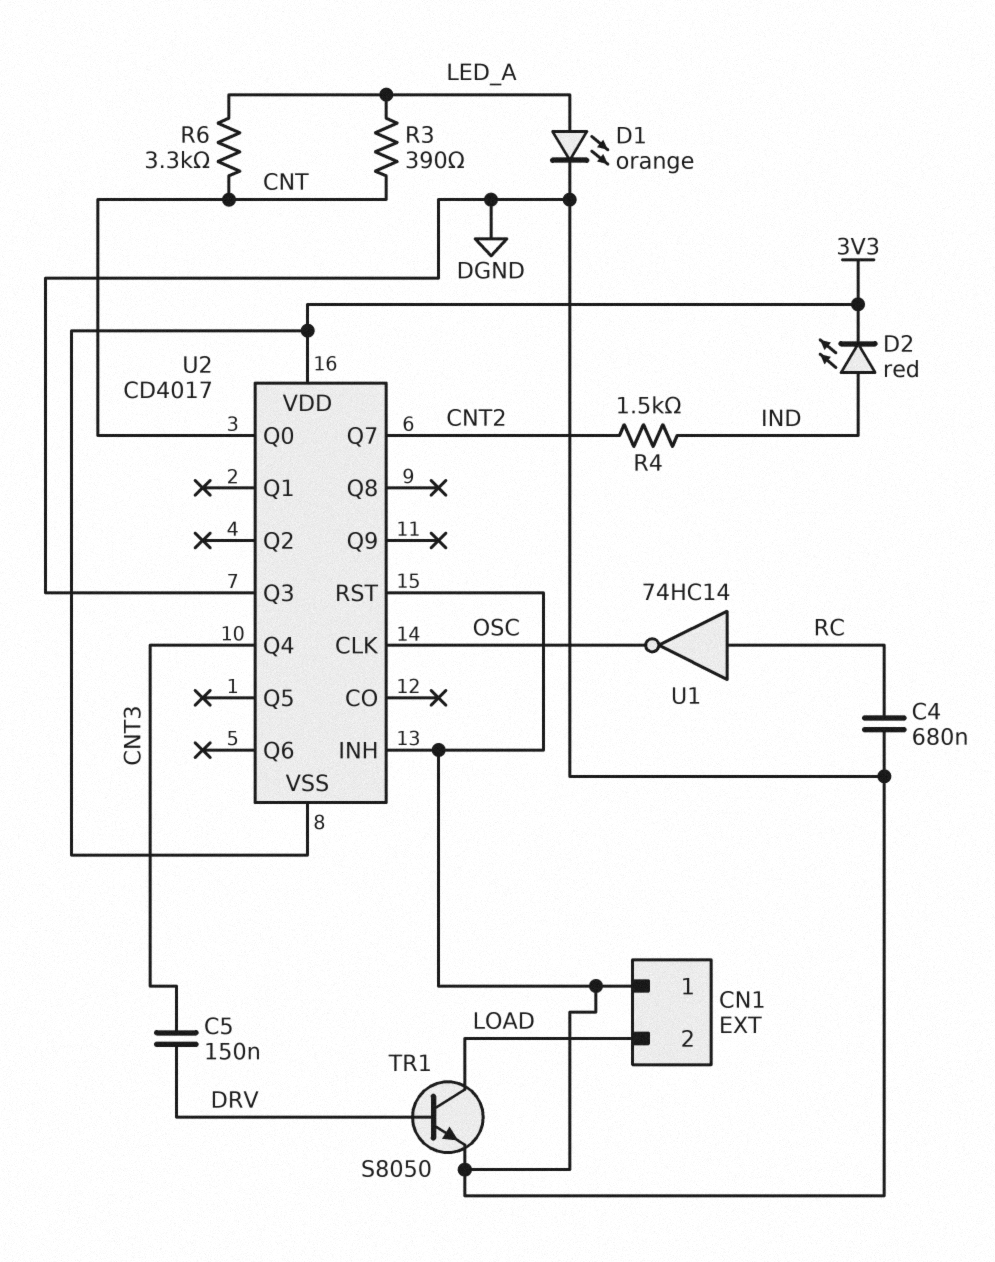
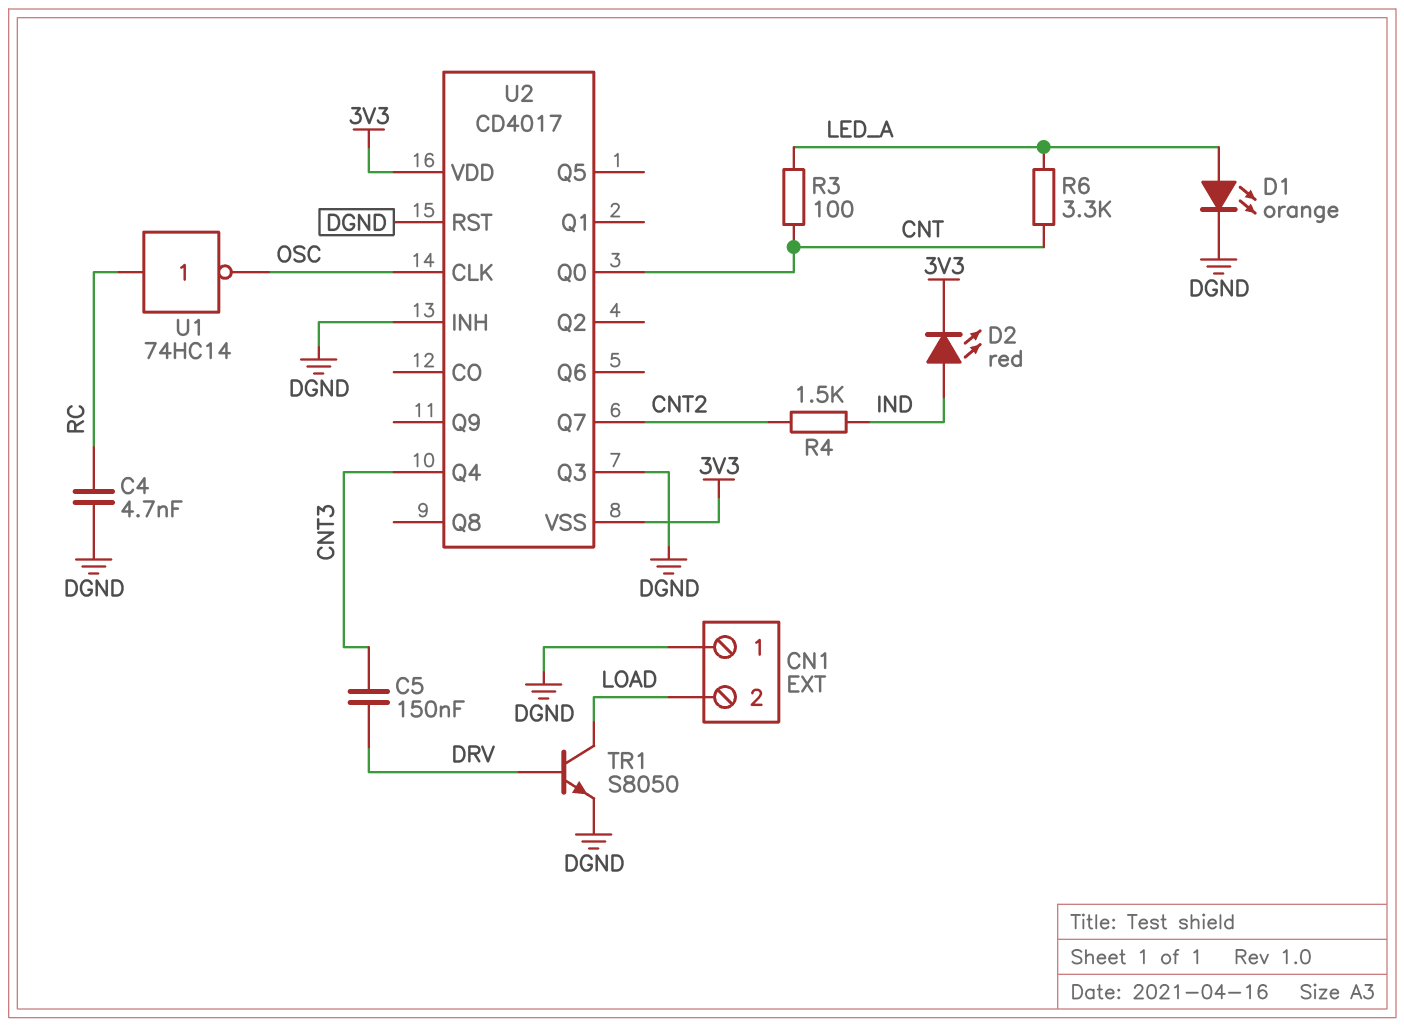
C4: 680nF (DGND, RC) -> 4.7nF (DGND, RC)
R3: 390 (CNT, LED_A) -> 100 (CNT, LED_A)

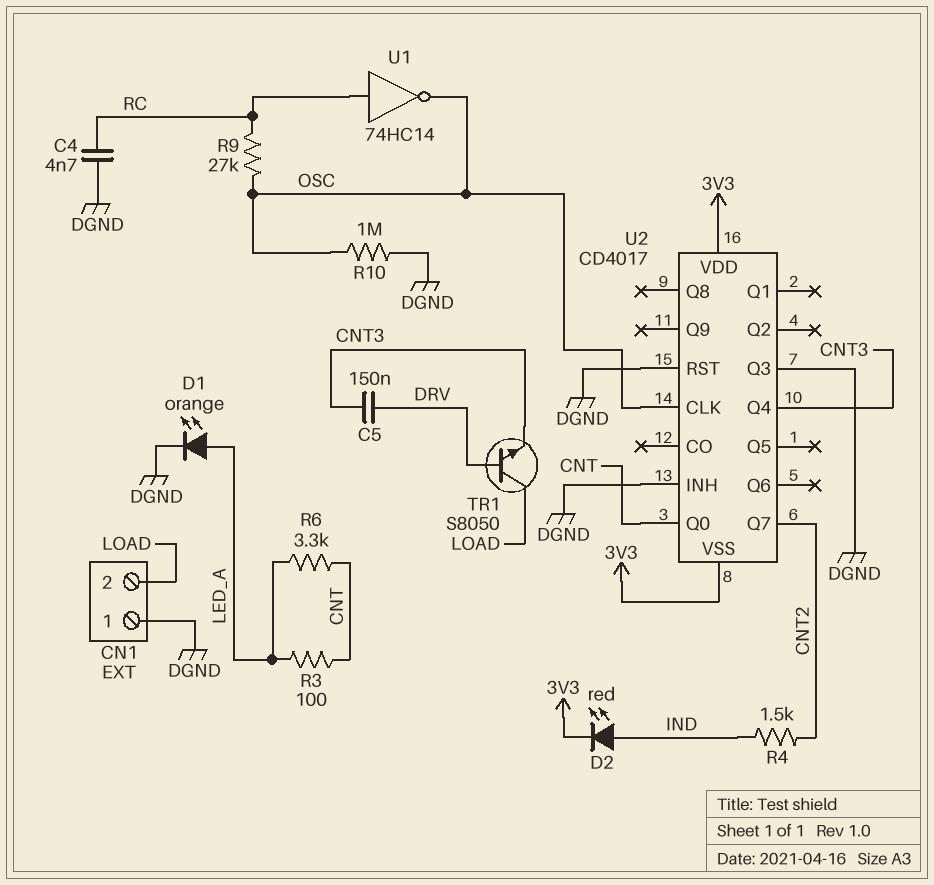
R9: none -> 27k (OSC, RC)
R10: none -> 1M (DGND, OSC)
TR1: NPN S8050 (B DRV, C LOAD, E DGND) -> NPN S8050 (B DRV, C LOAD, E CNT3)

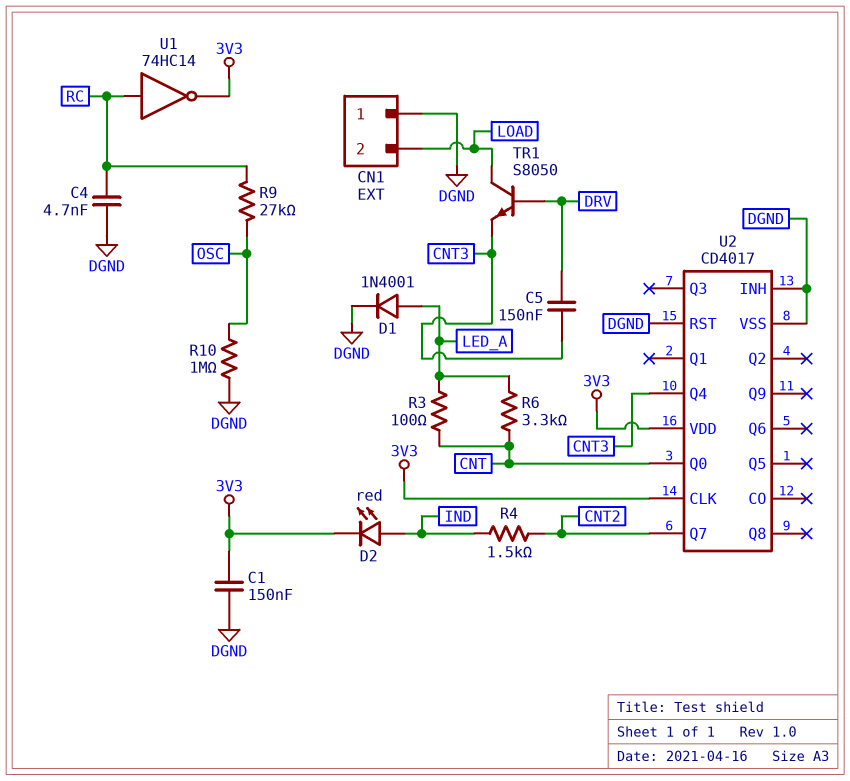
C1: none -> 150nF (3V3, DGND)
D1: LED orange (A LED_A, K DGND) -> diode 1N4001 (A LED_A, K DGND)
U1: NOT 74HC14 (in RC, out OSC) -> NOT 74HC14 (in RC, out 3V3)
U2 pin CLK: OSC -> 3V3
U2 pin Q3: DGND -> none
U2 pin VSS: 3V3 -> DGND

